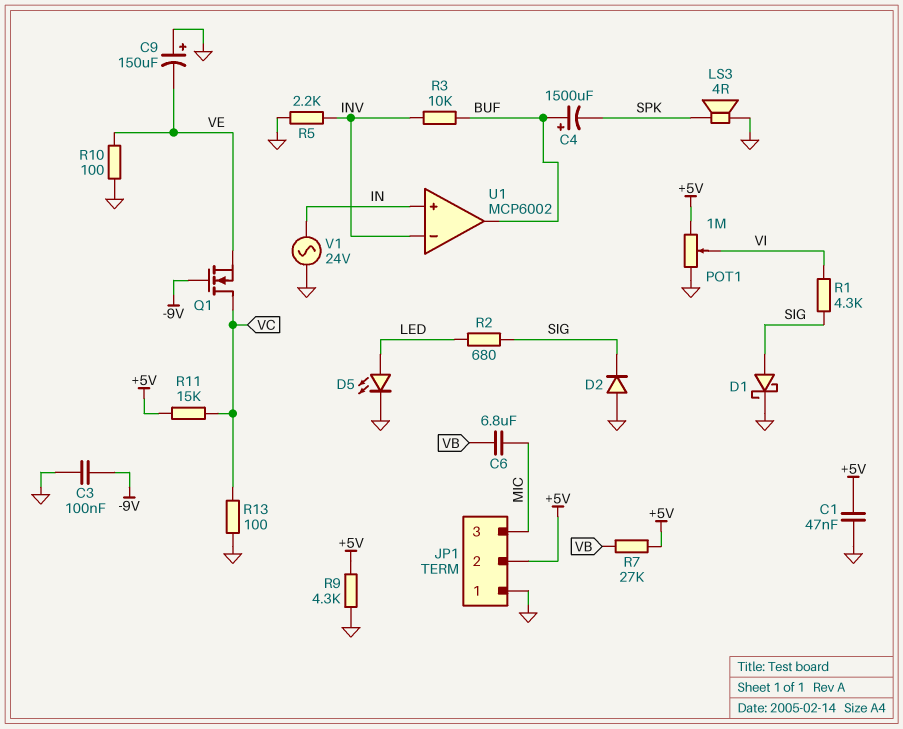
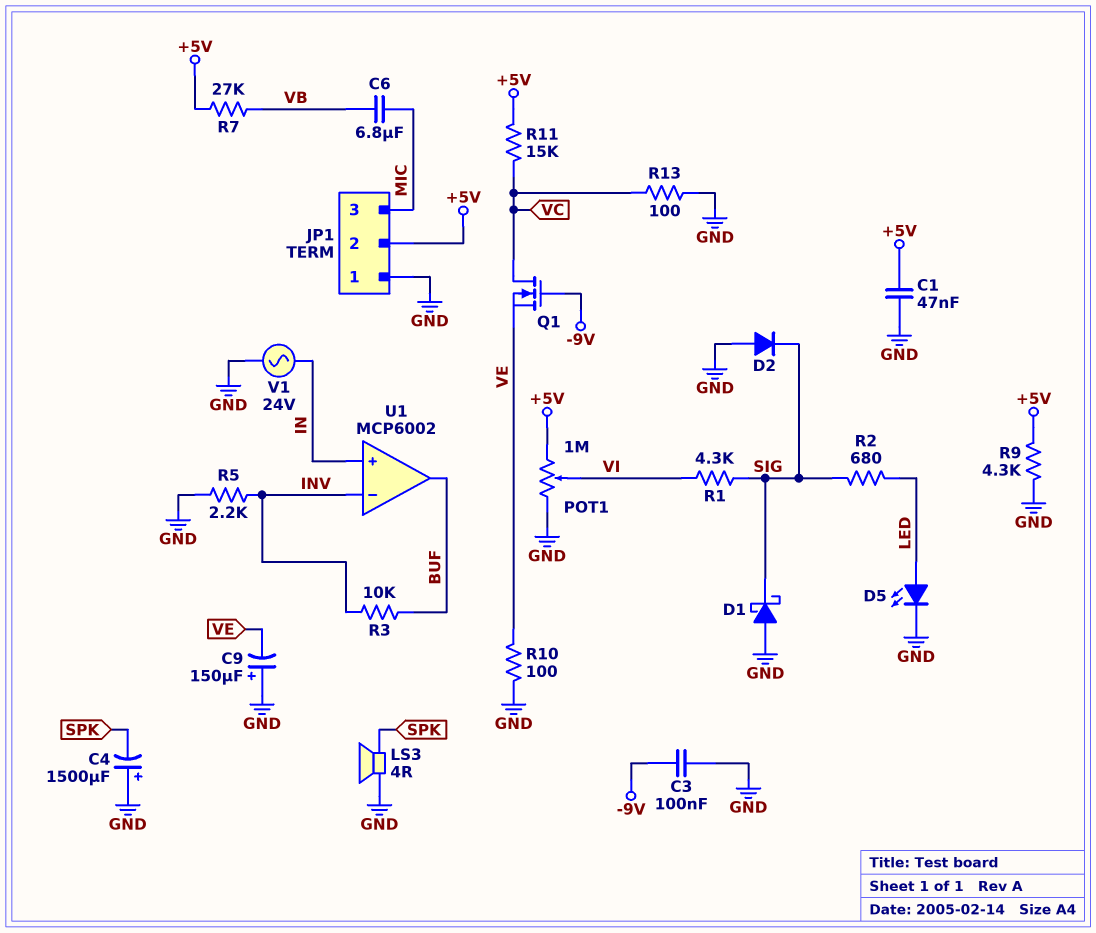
C4: 1500uF (plus BUF, minus SPK) -> 1500uF (plus GND, minus SPK)
D1: schottky (A SIG, K GND) -> schottky (A GND, K SIG)

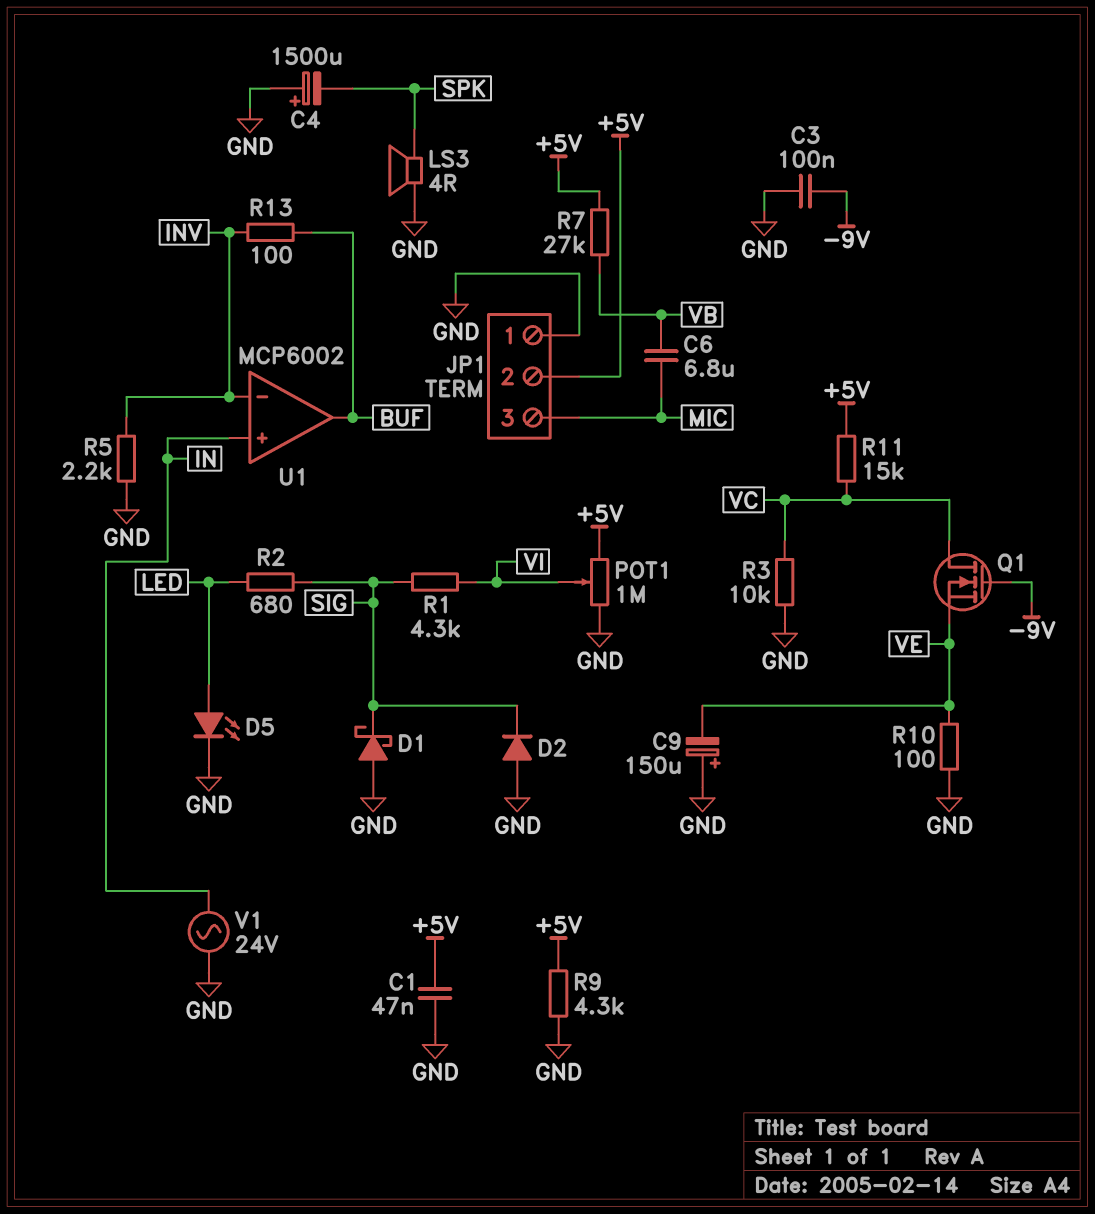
R3: 10k (BUF, INV) -> 10k (GND, VC)
R13: 100 (GND, VC) -> 100 (BUF, INV)

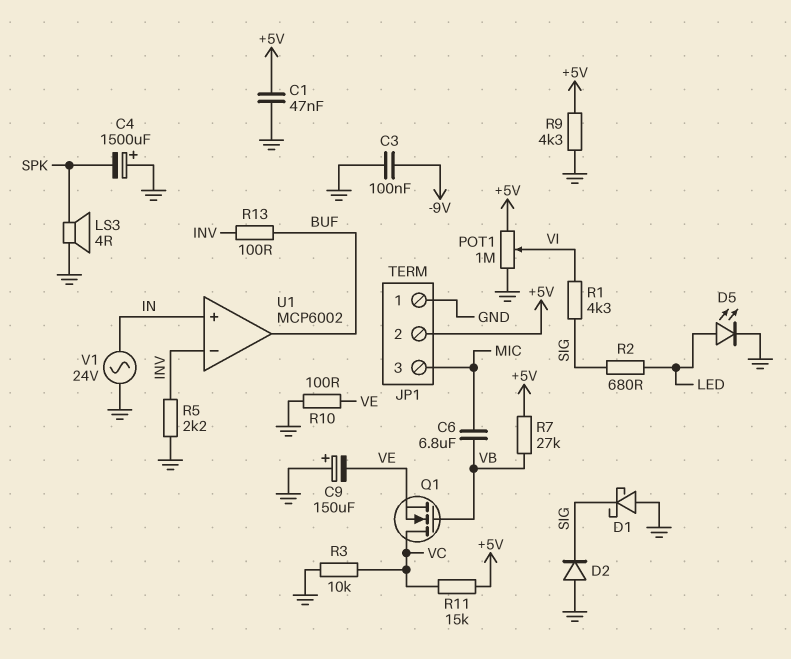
Q1: NMOS (G -9V, D VC, S VE) -> NMOS (G VB, D VC, S VE)

